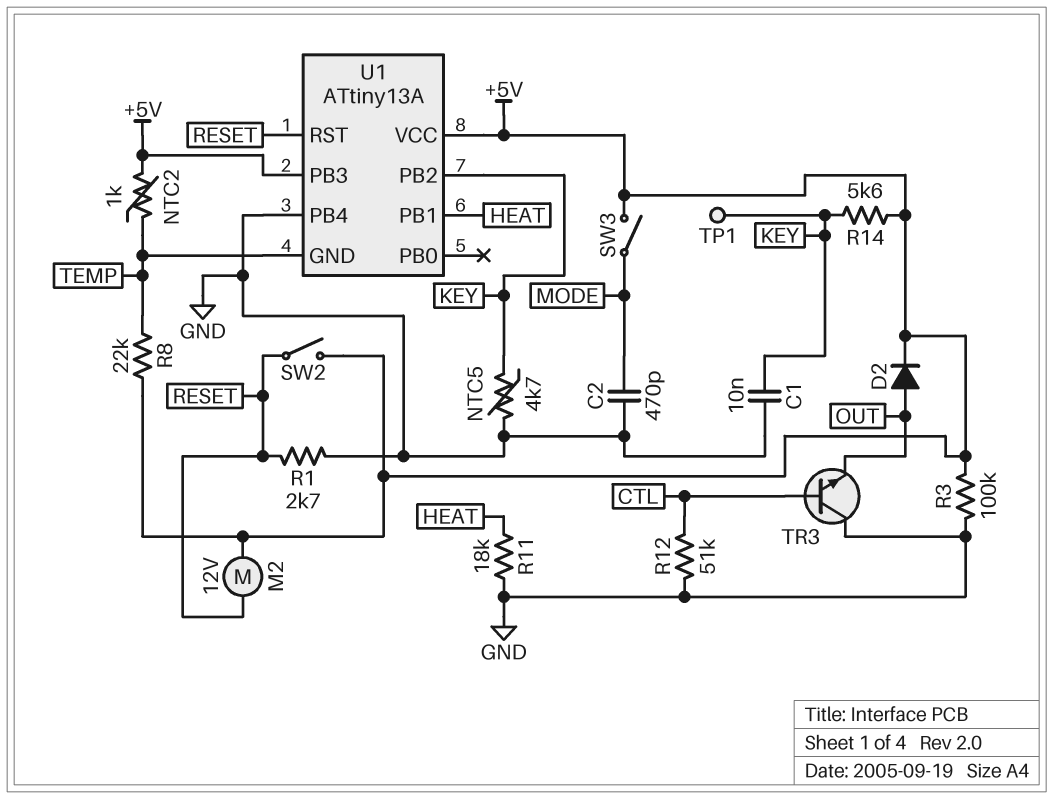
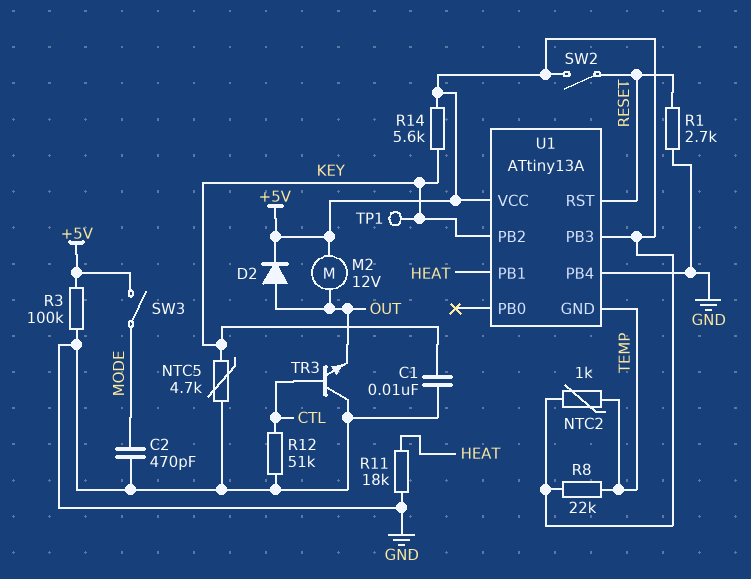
M2: motor 12V (+5V, RESET) -> motor 12V (+5V, OUT)

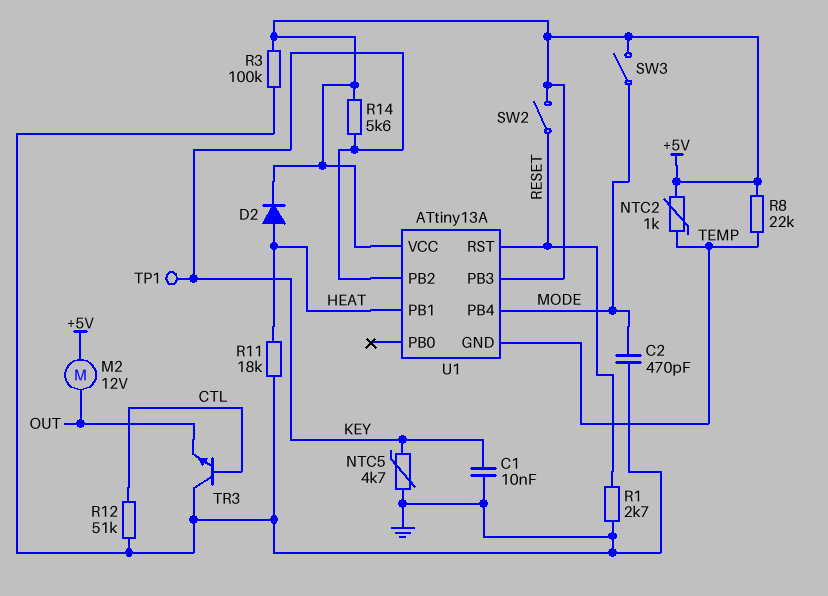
D2: diode (A OUT, K +5V) -> diode (A HEAT, K +5V)
U1 pin PB4: GND -> MODE

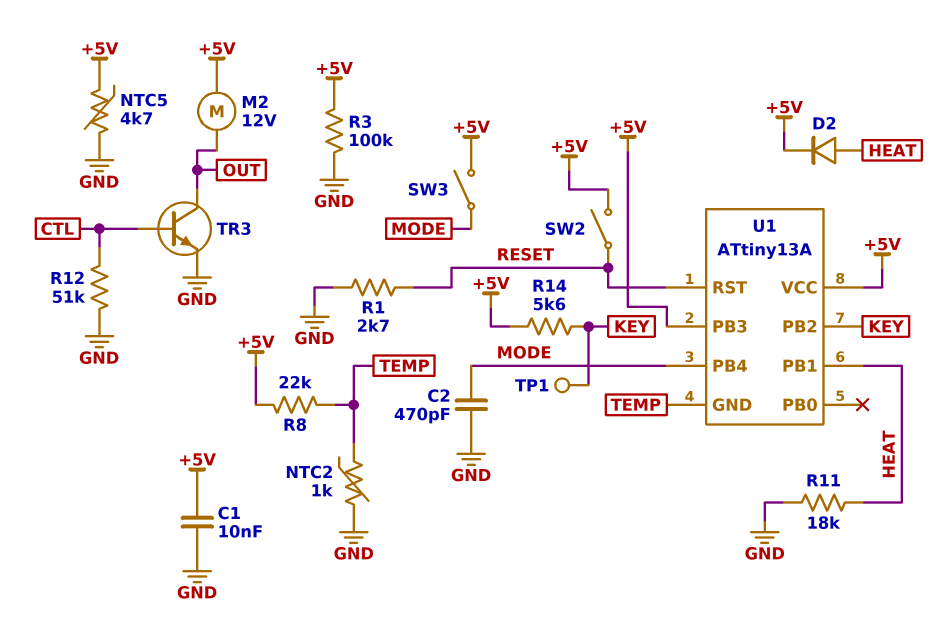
C1: 10nF (GND, KEY) -> 10nF (+5V, GND)
NTC2: 1k (+5V, TEMP) -> 1k (GND, TEMP)
NTC5: 4.7k (GND, KEY) -> 4.7k (+5V, GND)
TR3: NPN (B CTL, C GND, E OUT) -> NPN (B CTL, C OUT, E GND)

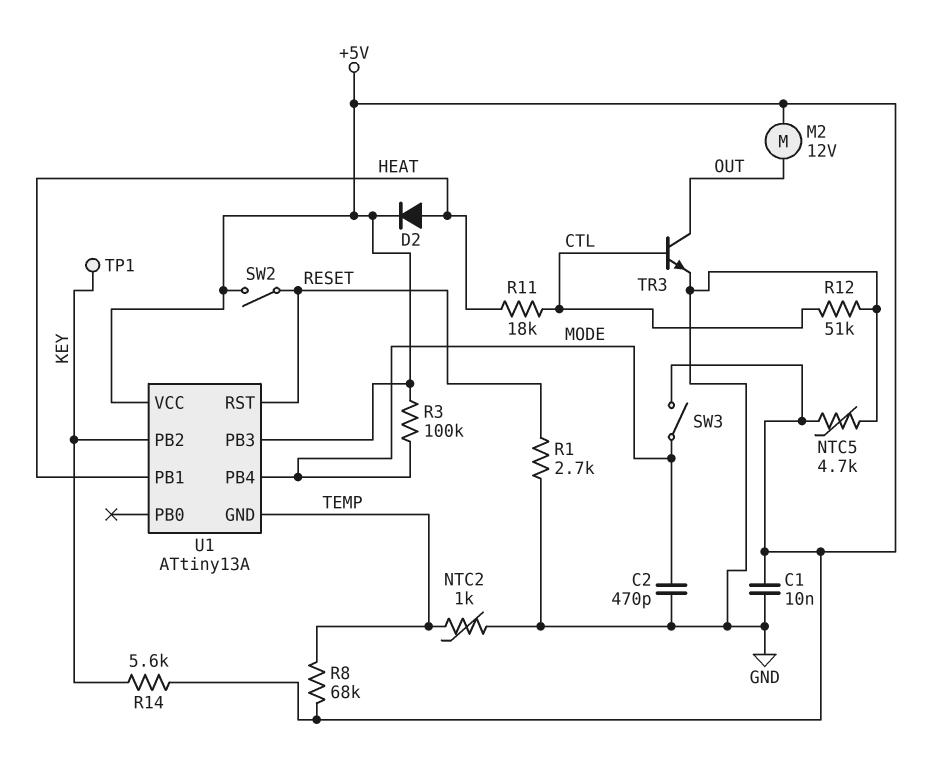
R3: 100k (+5V, GND) -> 100k (+5V, MODE)
R8: 22k (+5V, TEMP) -> 68k (+5V, TEMP)
R11: 18k (GND, HEAT) -> 18k (CTL, HEAT)

